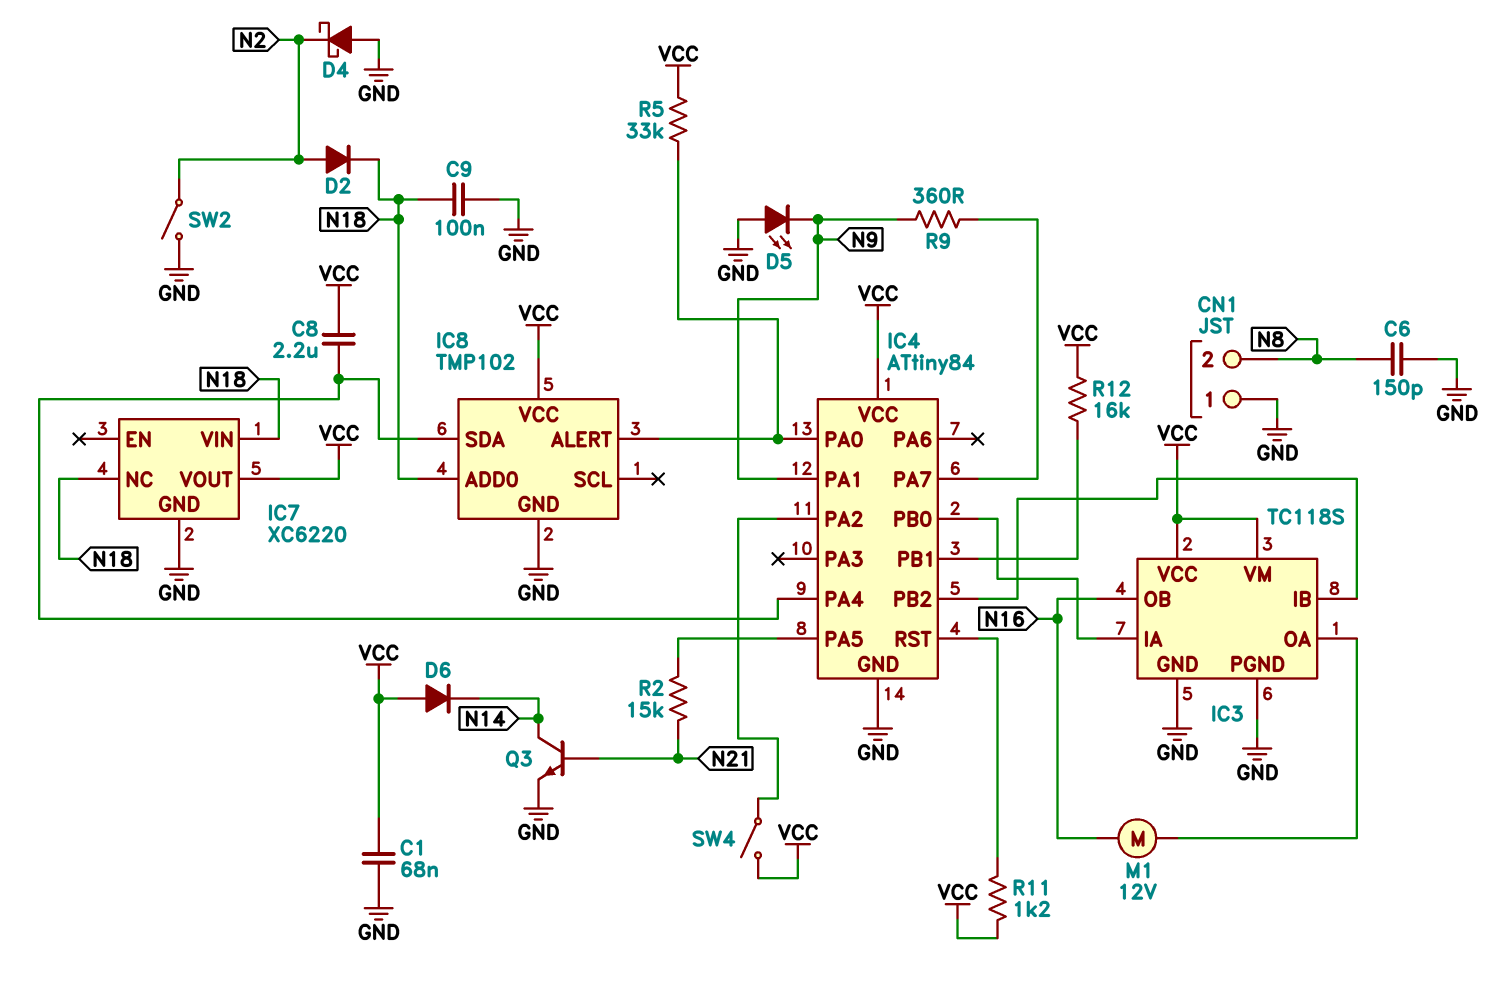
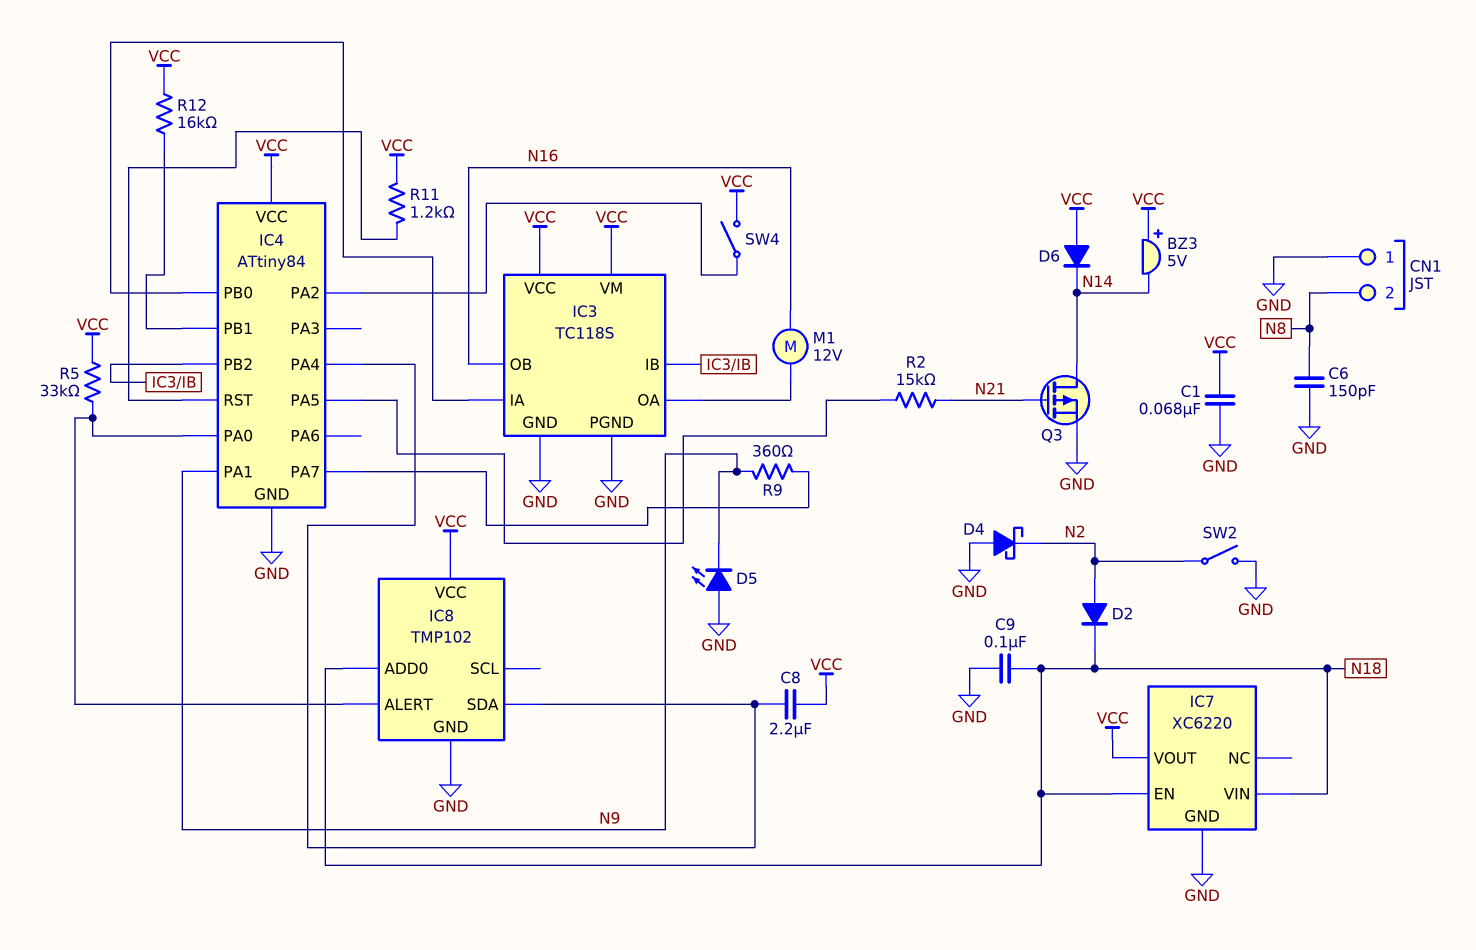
BZ3: none -> buzzer 5V (plus VCC, minus N14)
IC7 pin EN: none -> N18
IC7 pin NC: N18 -> none
Q3: NPN (B N21, C N14, E GND) -> PMOS (G N21, D N14, S GND)

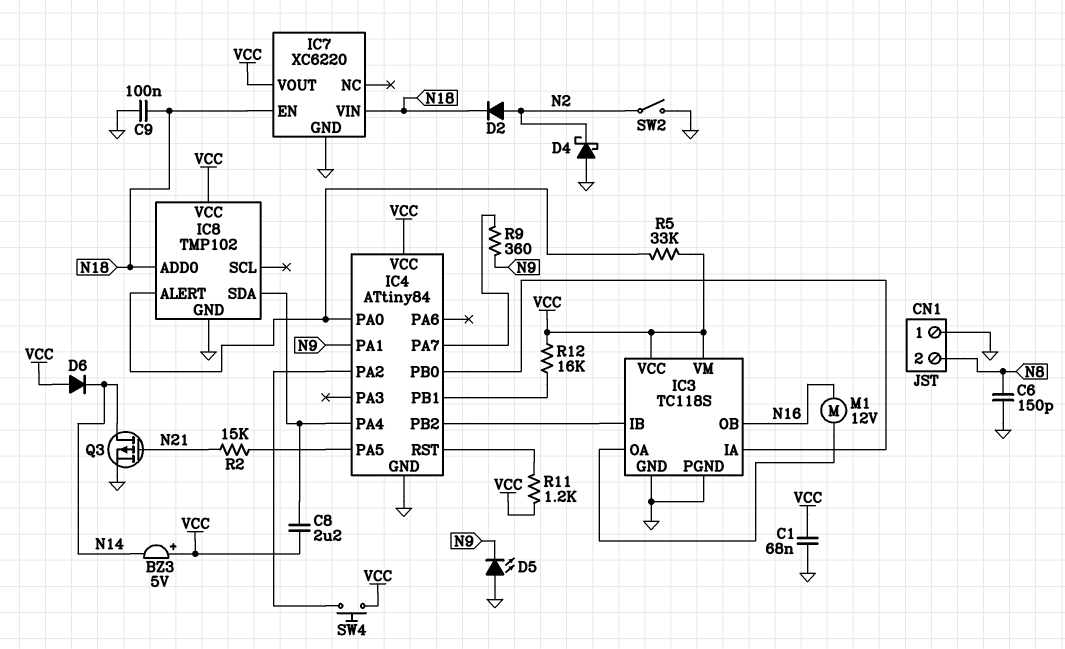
SW4: switch (IC4/PA2, VCC) -> button (IC4/PA2, VCC)

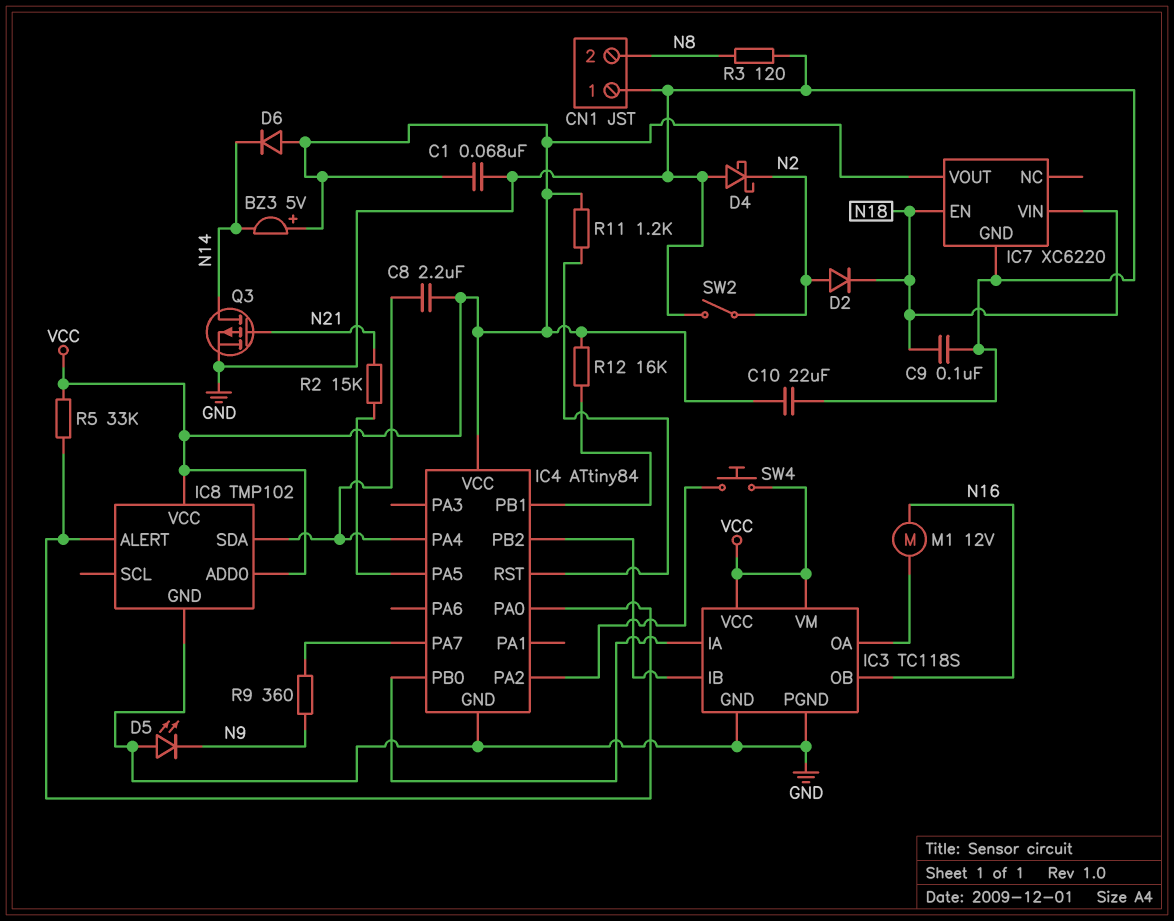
C6: 150pF (GND, N8) -> none
C10: none -> 22uF (GND, VCC)
IC4 pin PA1: N9 -> none
IC8 pin ADD0: N18 -> VCC
R3: none -> 120 (GND, N8)

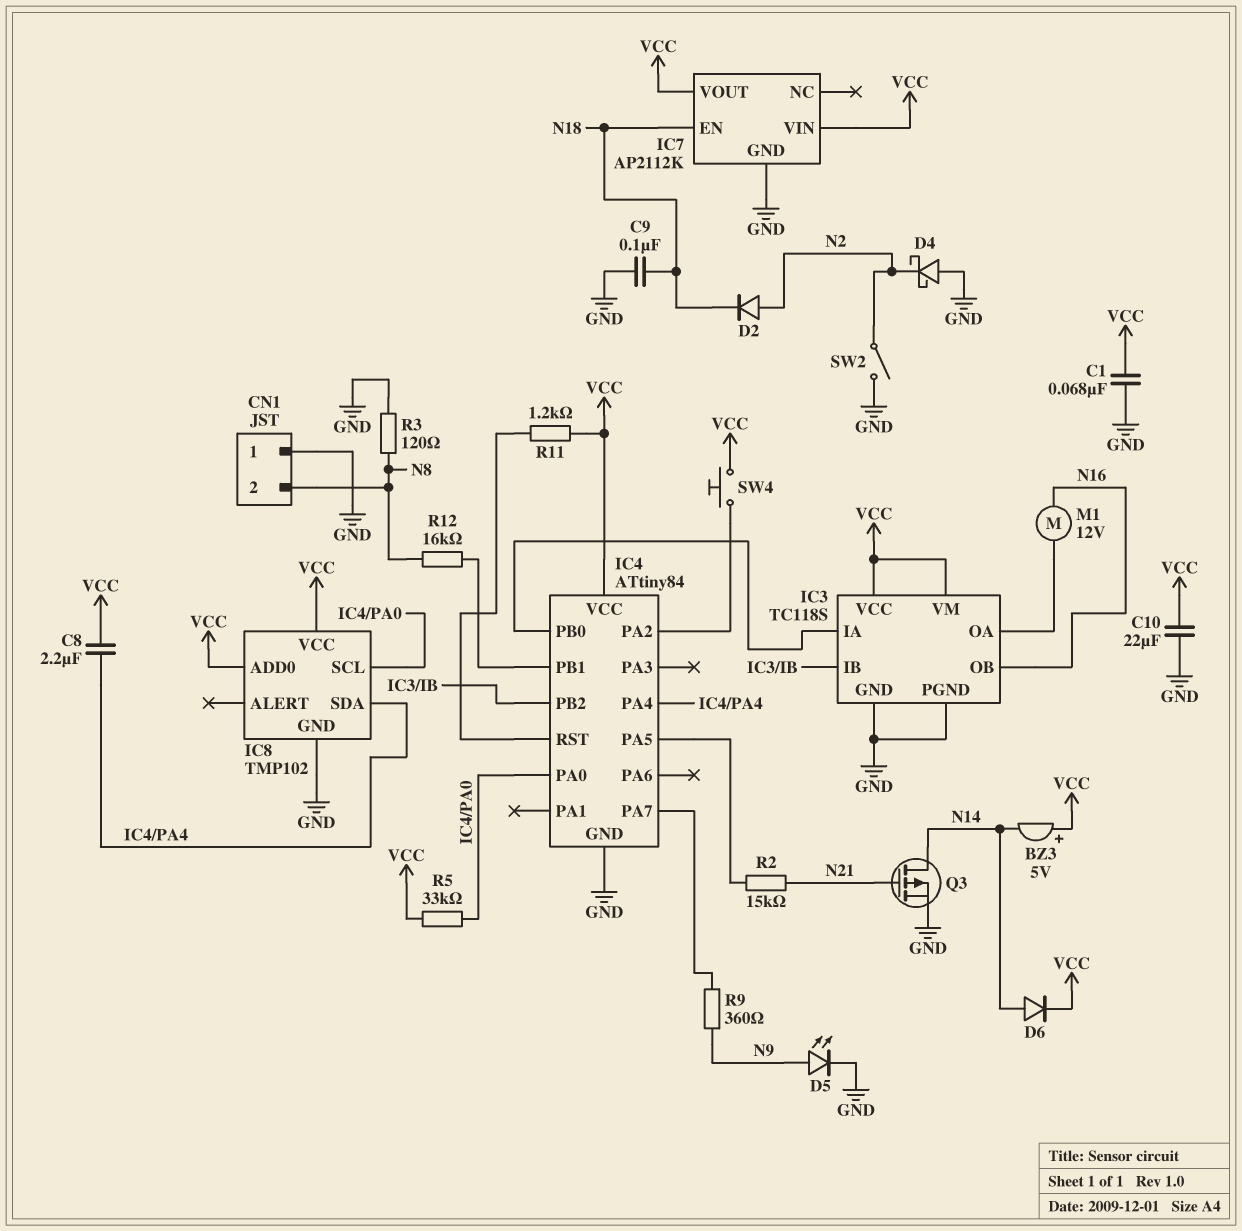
D5: LED (A GND, K N9) -> LED (A N9, K GND)
D6: diode (A VCC, K N14) -> diode (A N14, K VCC)
IC7: XC6220 -> AP2112K
IC7 pin VIN: N18 -> VCC
IC8 pin ALERT: IC4/PA0 -> none
IC8 pin SCL: none -> IC4/PA0
R12: 16k (IC4/PB1, VCC) -> 16k (IC4/PB1, N8)

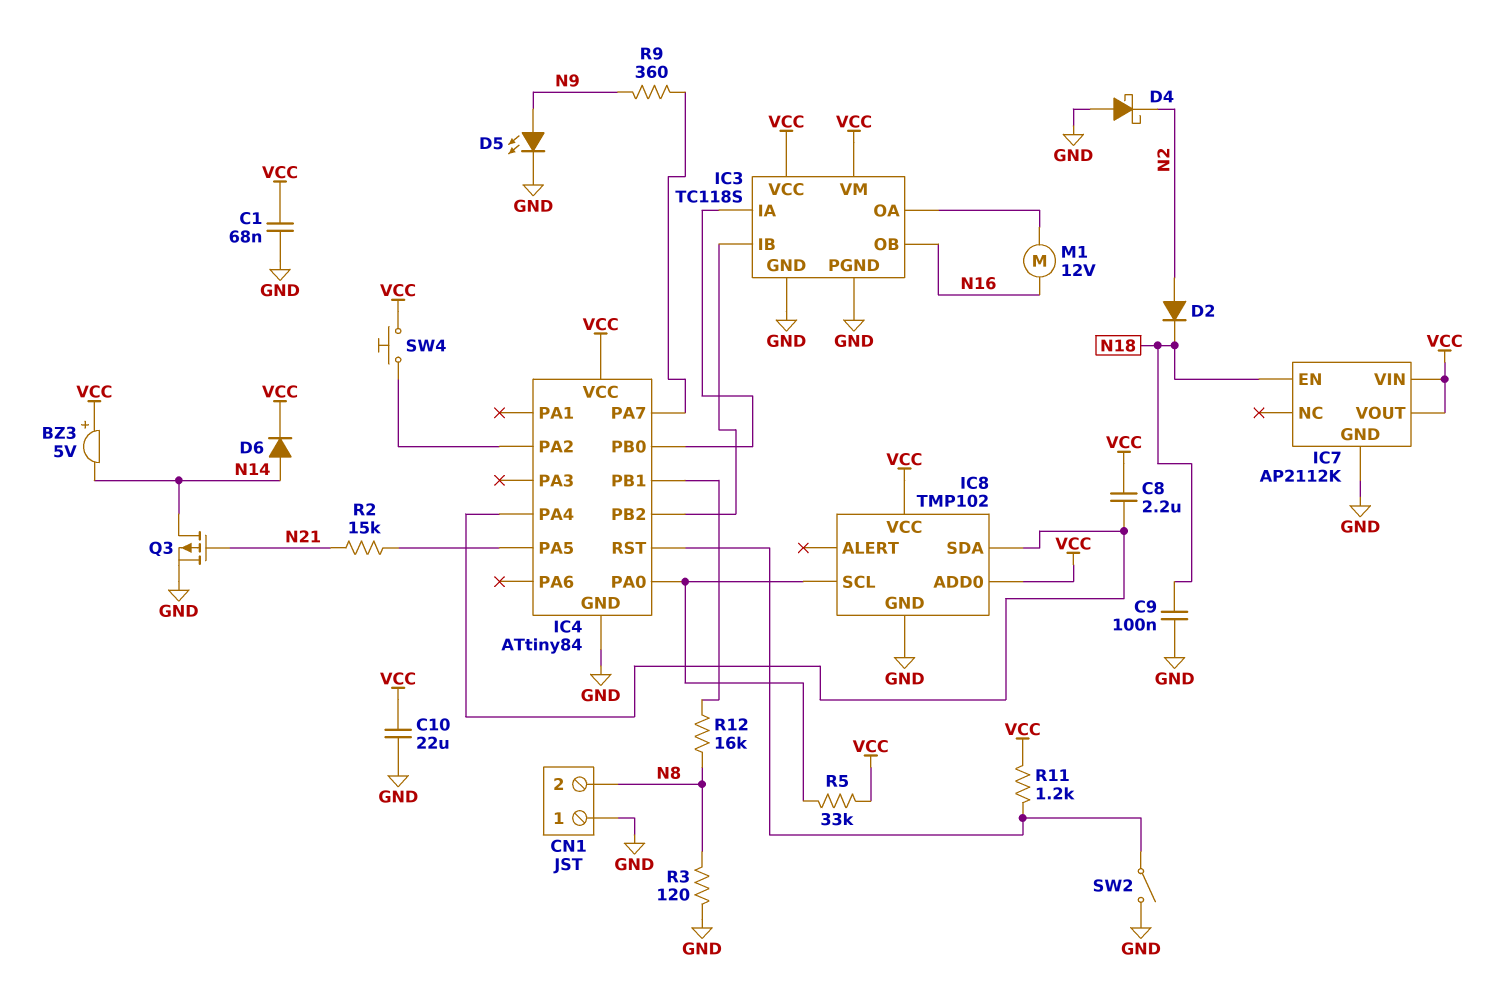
SW2: switch (GND, N2) -> switch (GND, IC4/RST)

